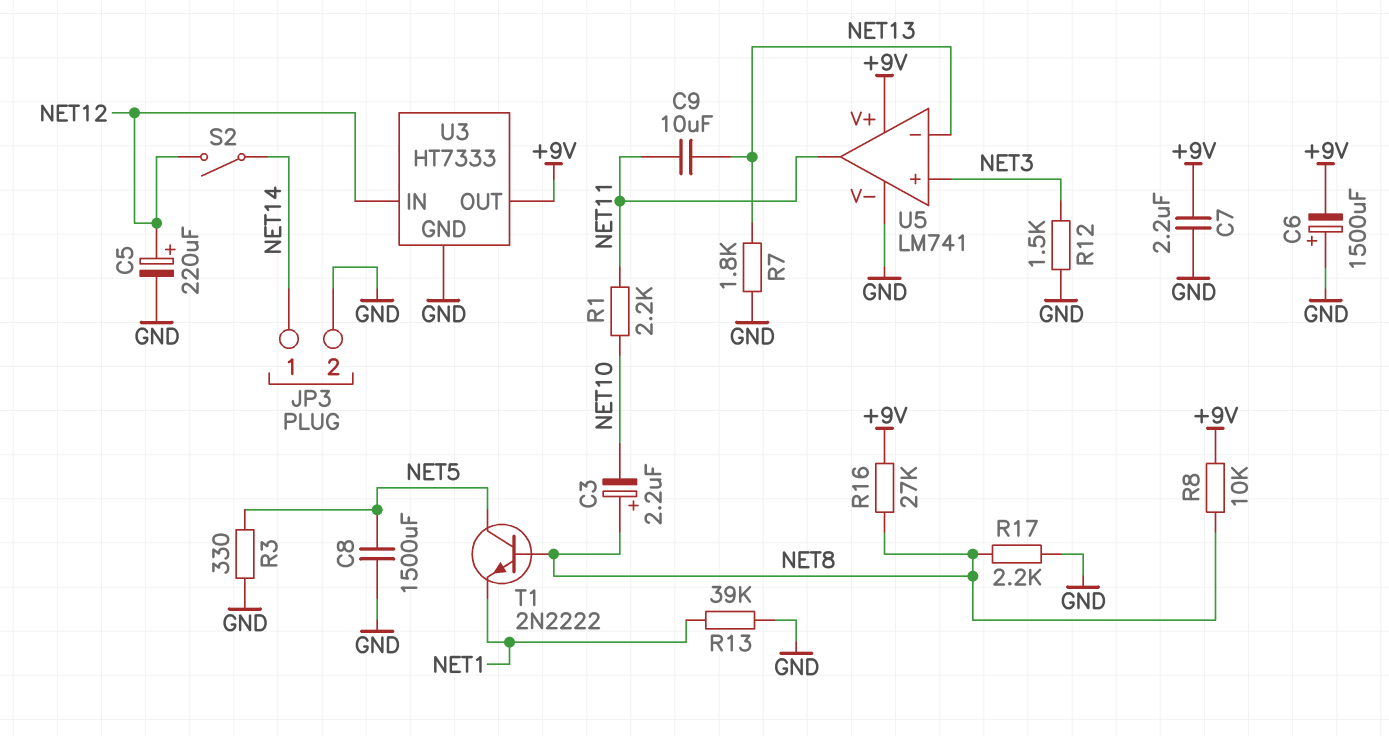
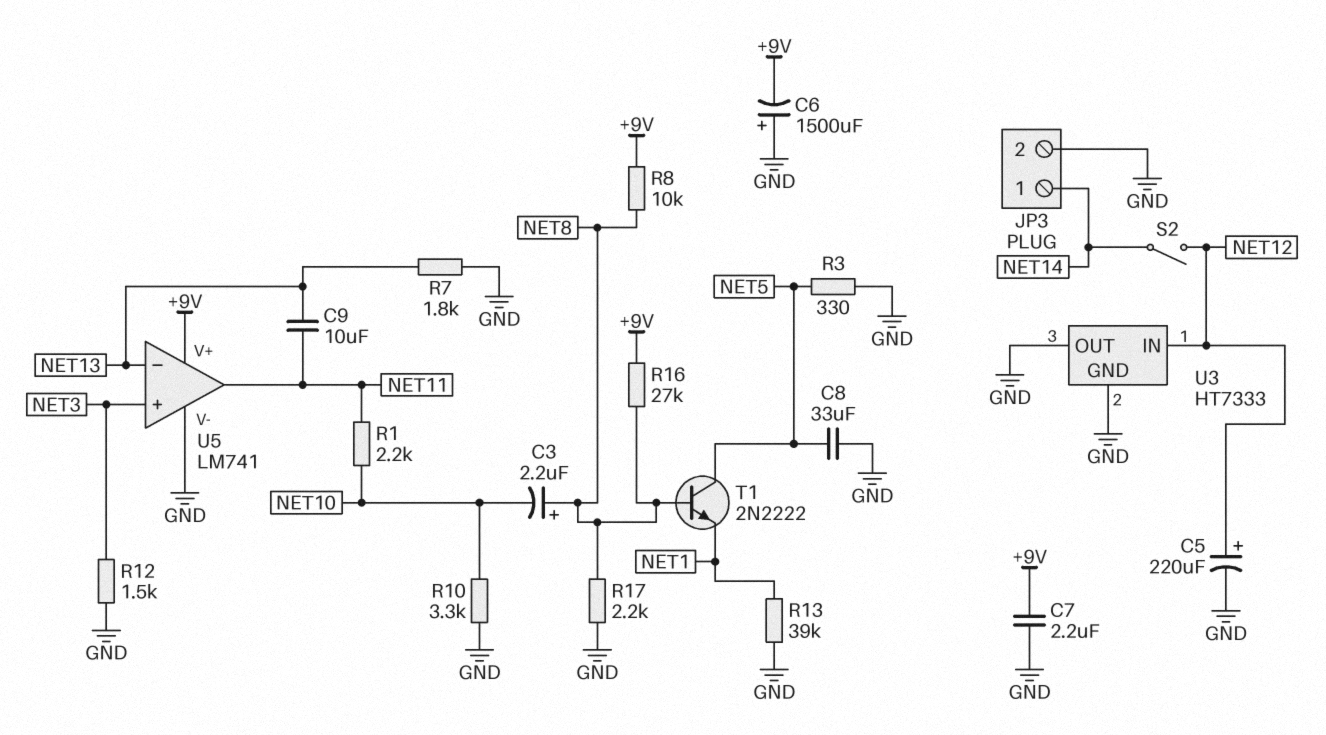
C8: 1500uF (GND, NET5) -> 33uF (GND, NET5)
R10: none -> 3.3k (GND, NET10)
U3 pin OUT: +9V -> GND

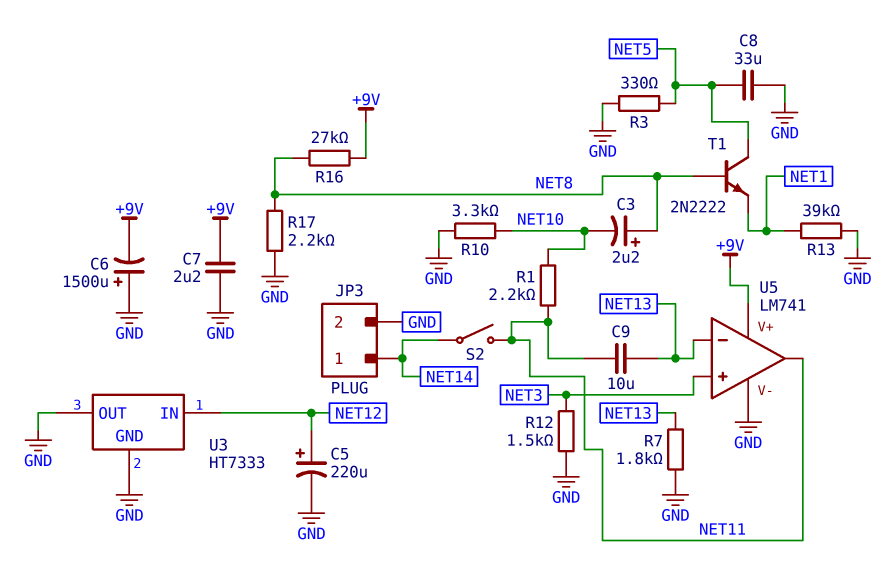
R8: 10k (+9V, NET8) -> none
S2: switch (NET12, NET14) -> switch (NET11, NET14)

